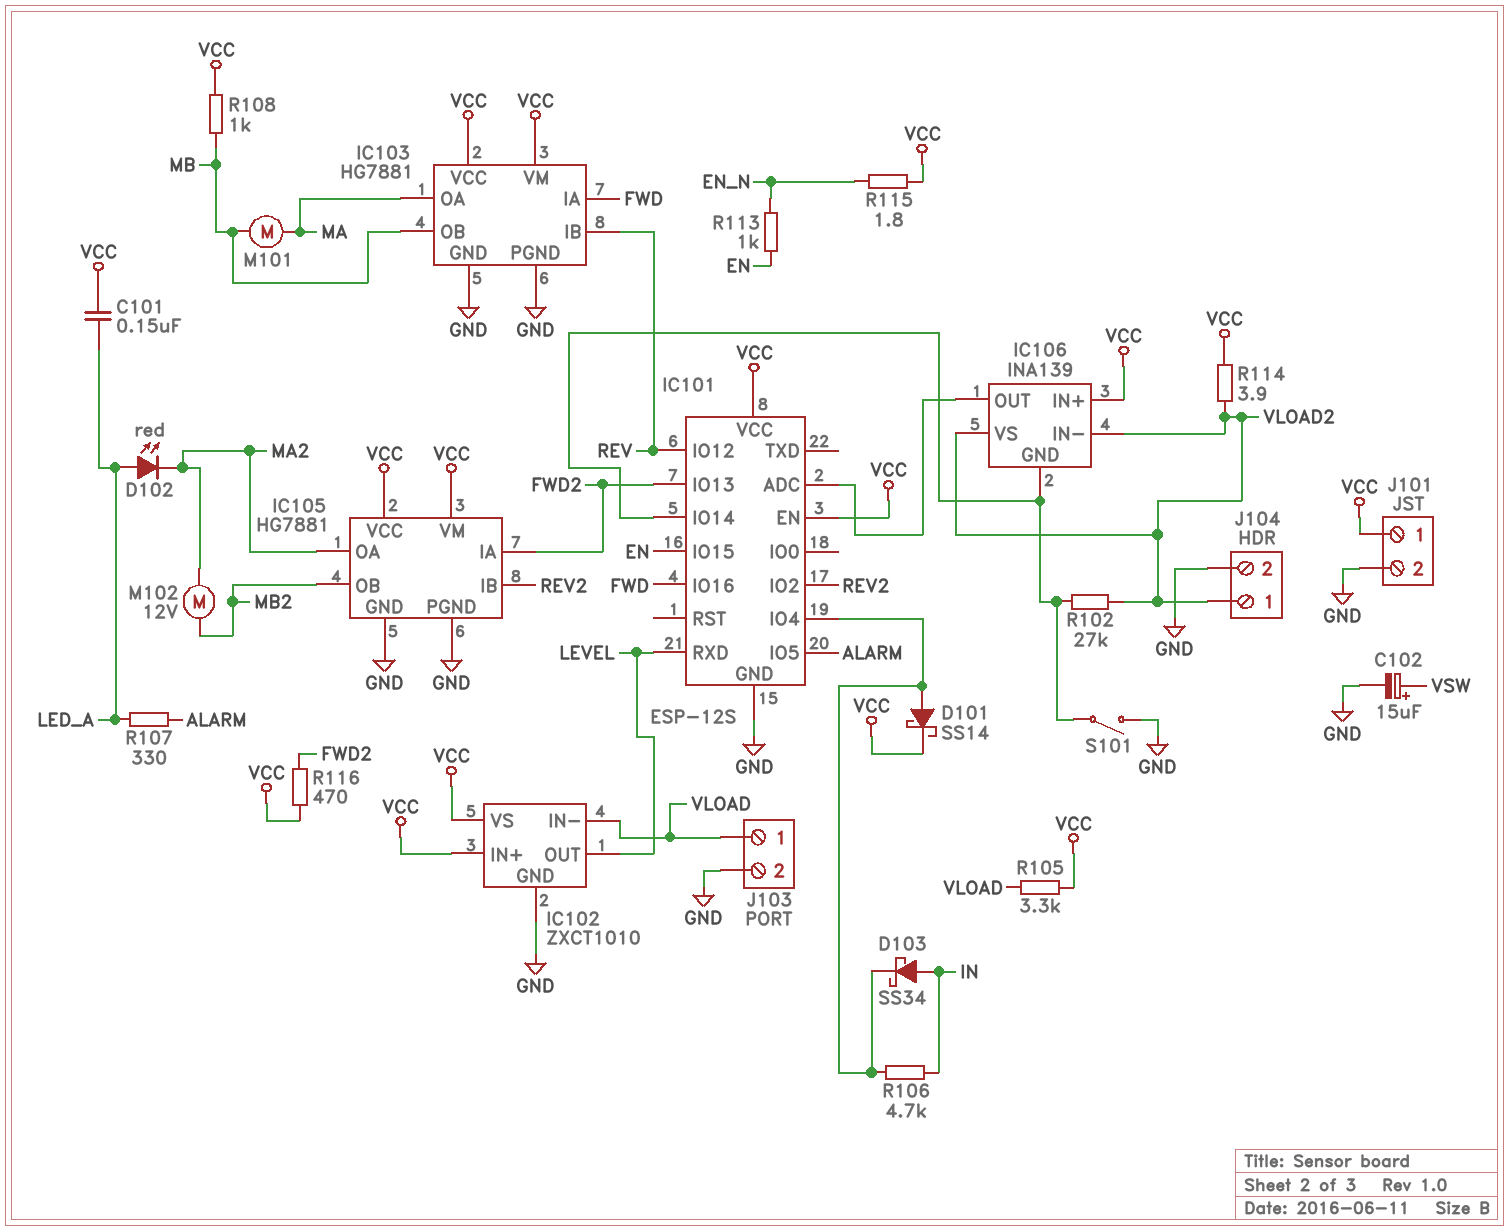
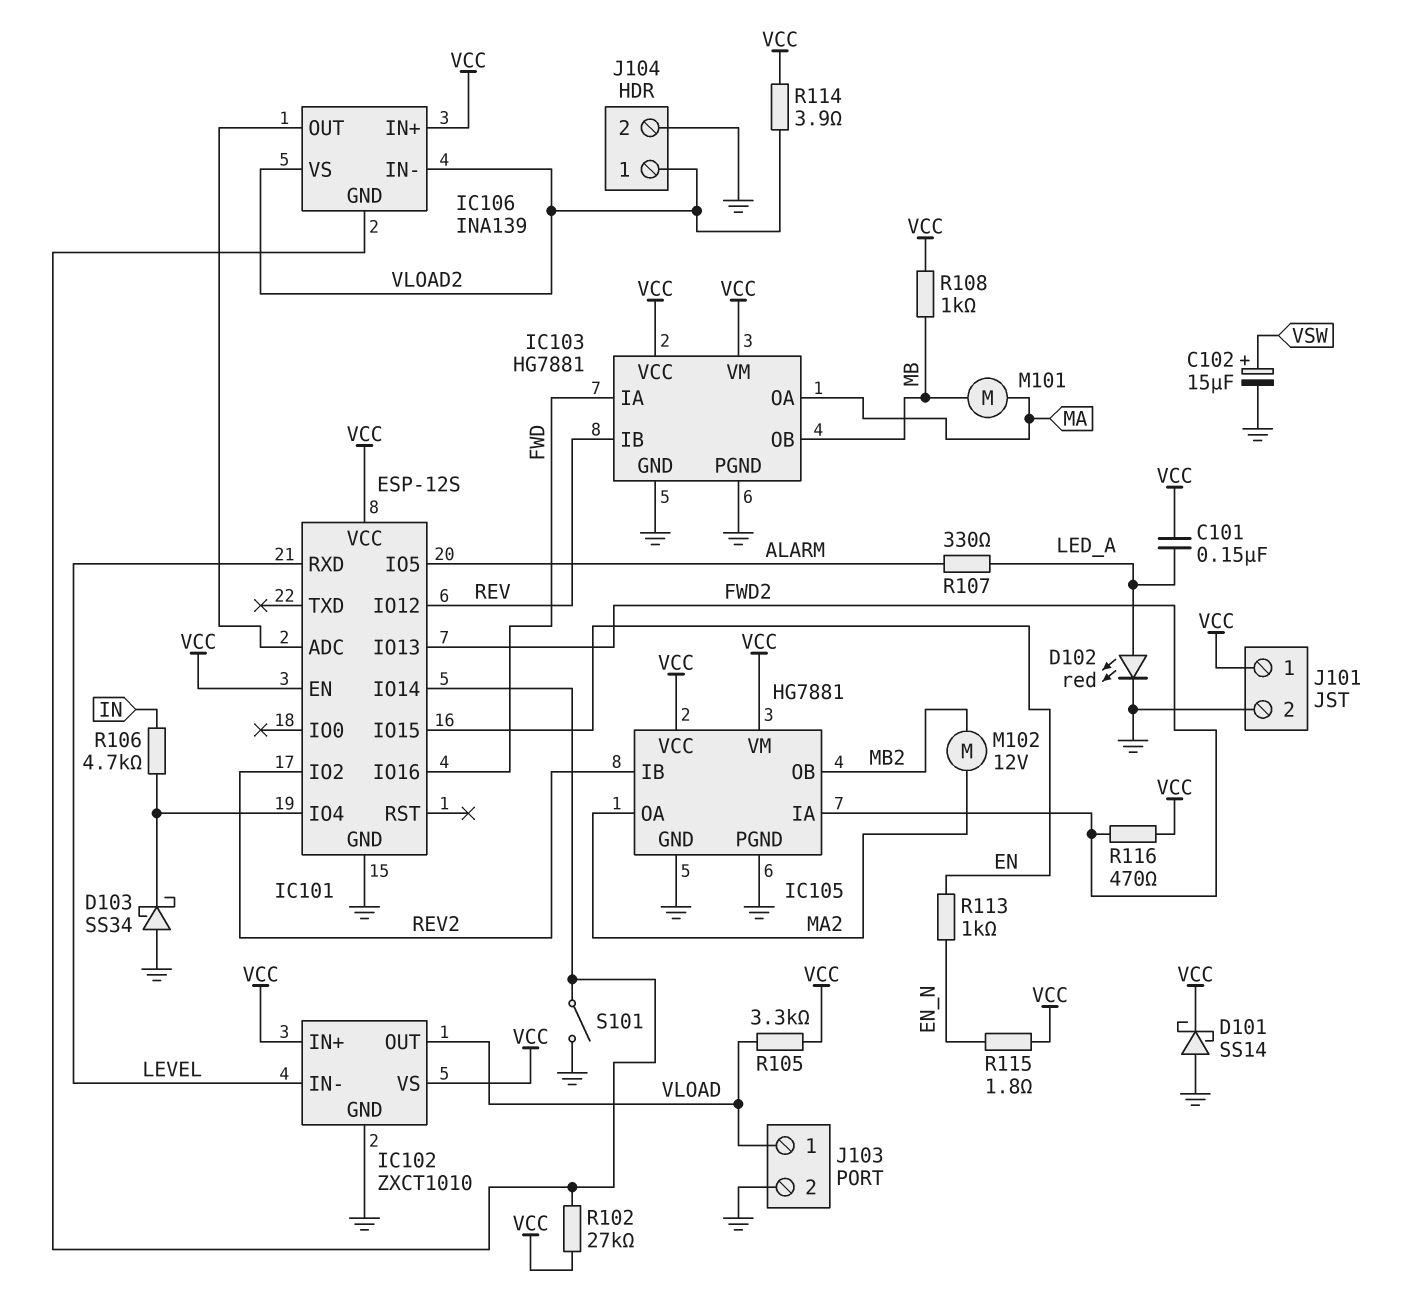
D101: schottky SS14 (A IC101/IO4, K VCC) -> schottky SS14 (A GND, K VCC)
D102: LED red (A LED_A, K MA2) -> LED red (A LED_A, K GND)
D103: schottky SS34 (A IN, K IC101/IO4) -> schottky SS34 (A GND, K IC101/IO4)
IC102 pin IN-: VLOAD -> LEVEL
IC102 pin OUT: LEVEL -> VLOAD
R102: 27k (IC101/IO14, VLOAD2) -> 27k (IC101/IO14, VCC)

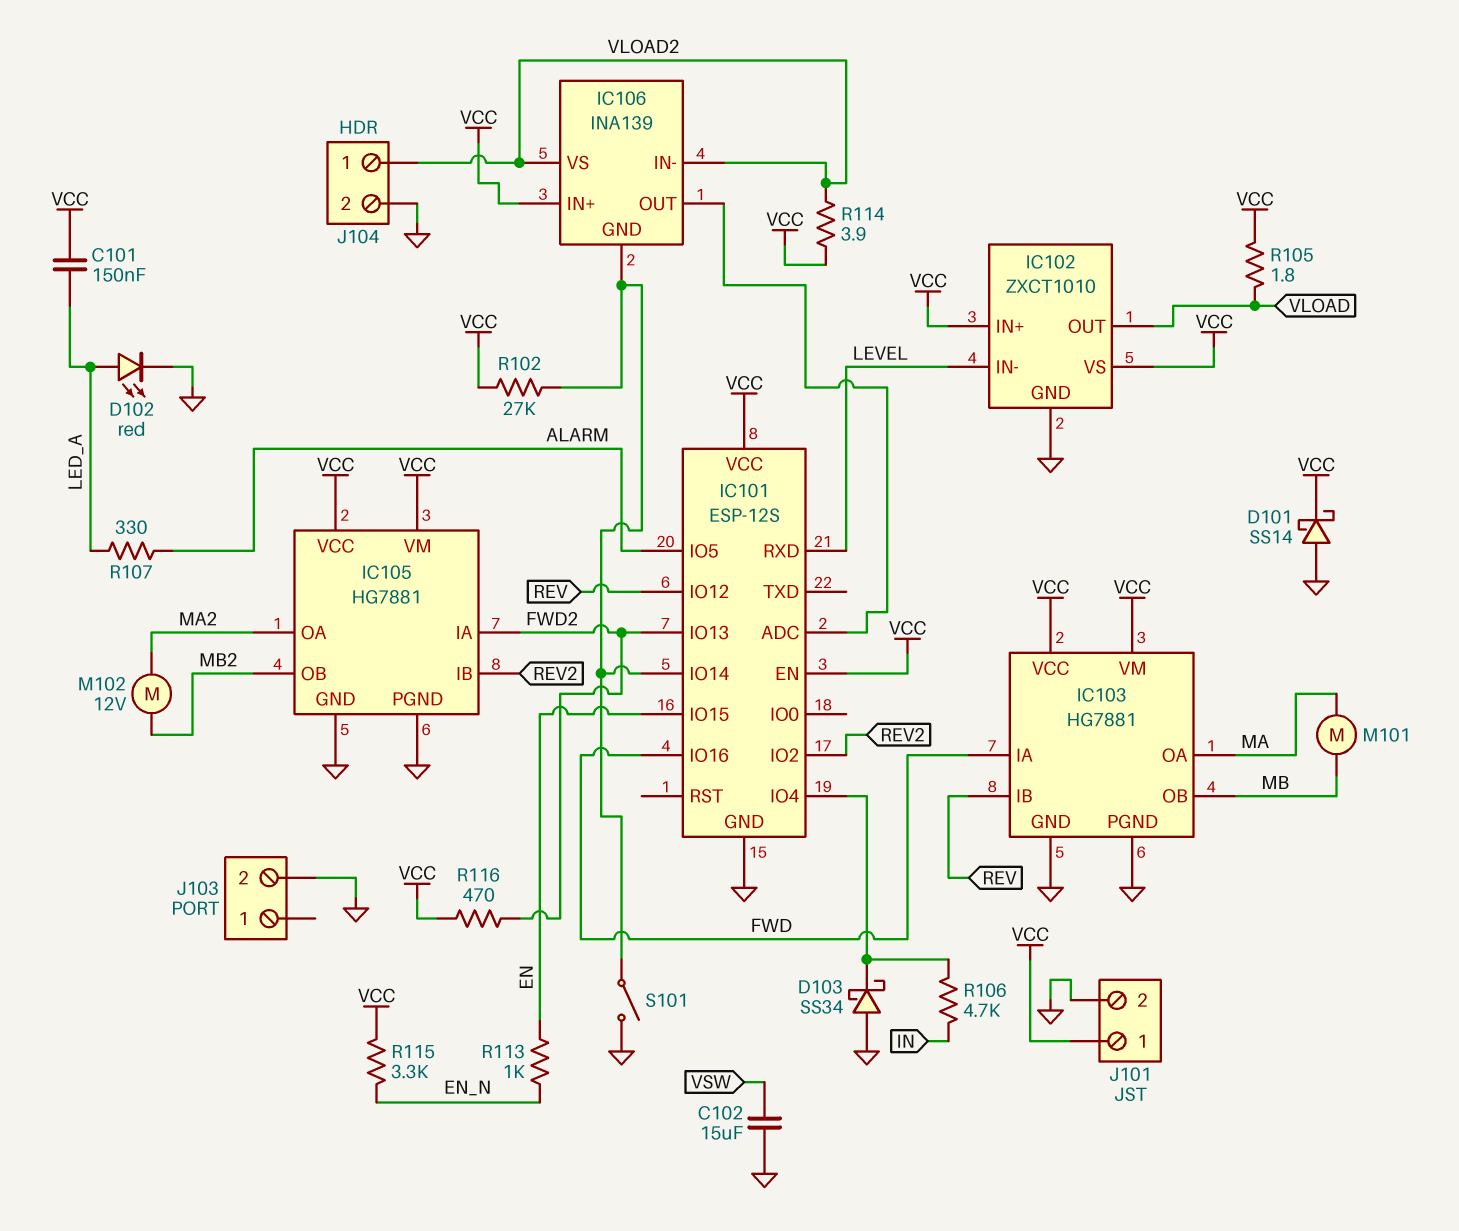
C102: 15uF (plus VSW, minus GND) -> 15uF (GND, VSW)
J103 pin 1: VLOAD -> none
R105: 3.3k (VCC, VLOAD) -> 1.8 (VCC, VLOAD)
R108: 1k (MB, VCC) -> none
R115: 1.8 (EN_N, VCC) -> 3.3k (EN_N, VCC)

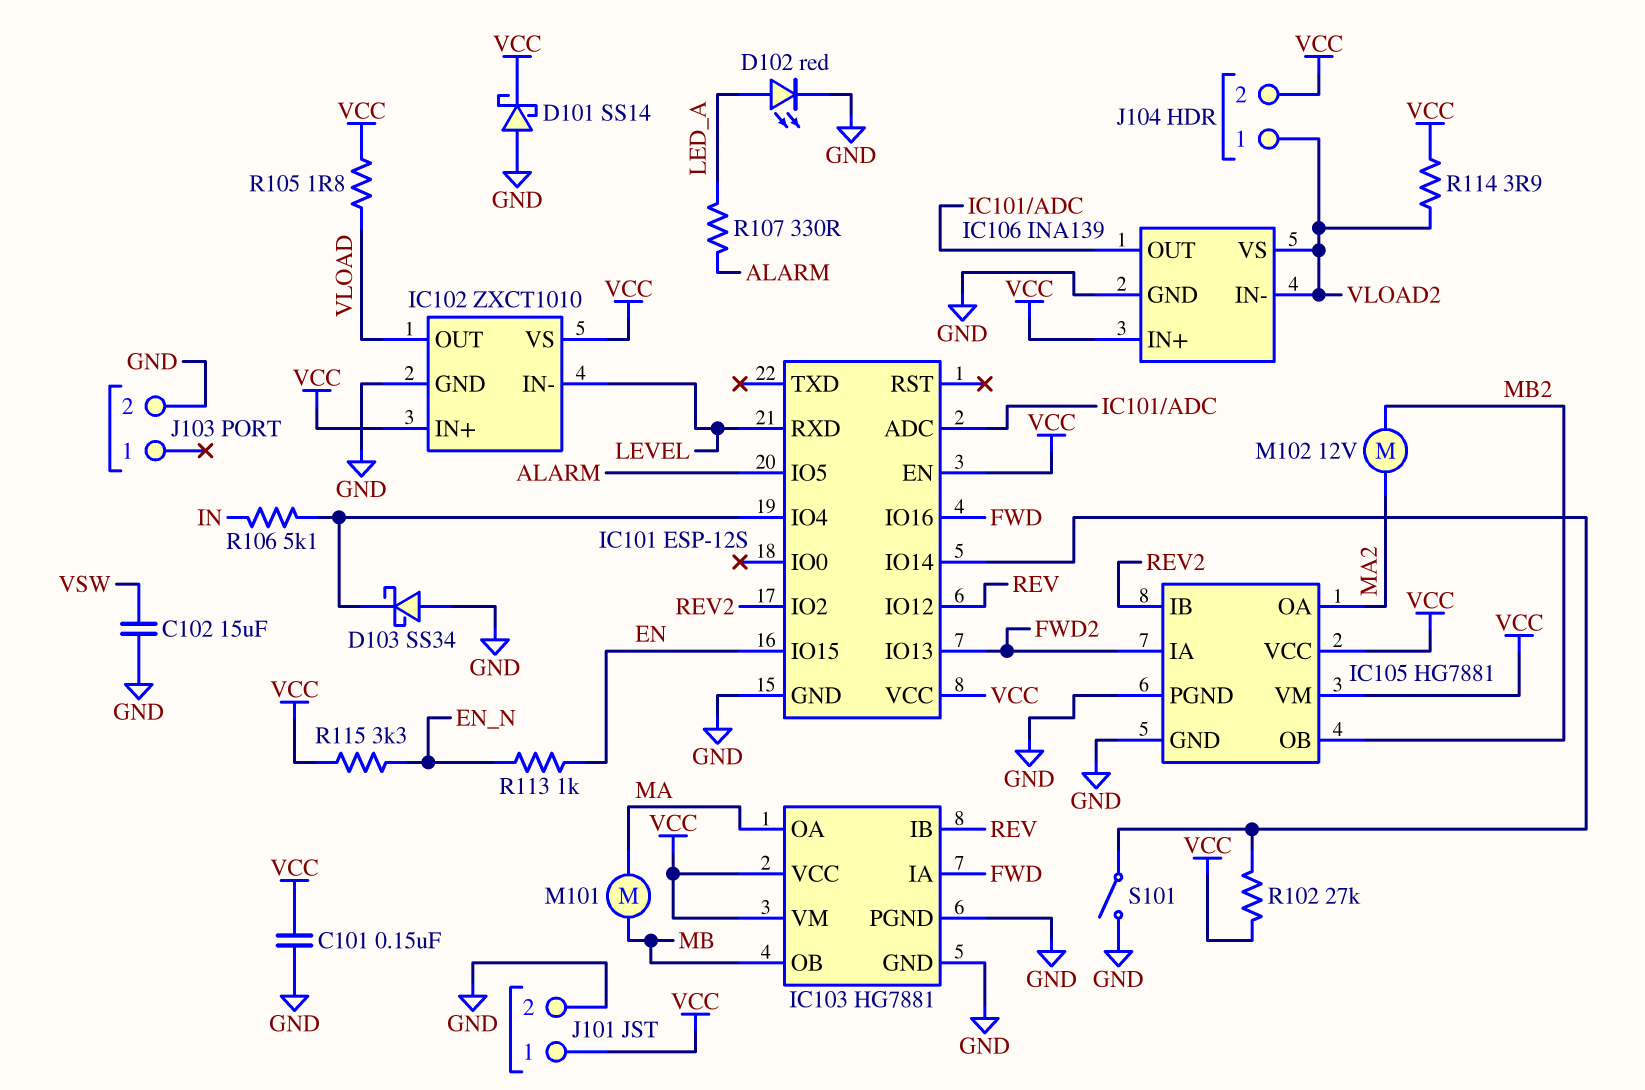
C101: 150nF (LED_A, VCC) -> 150nF (GND, VCC)
IC106 pin GND: IC101/IO14 -> GND
J104 pin 2: GND -> VCC
R106: 4.7k (IC101/IO4, IN) -> 5.1k (IC101/IO4, IN)
R116: 470 (FWD2, VCC) -> none

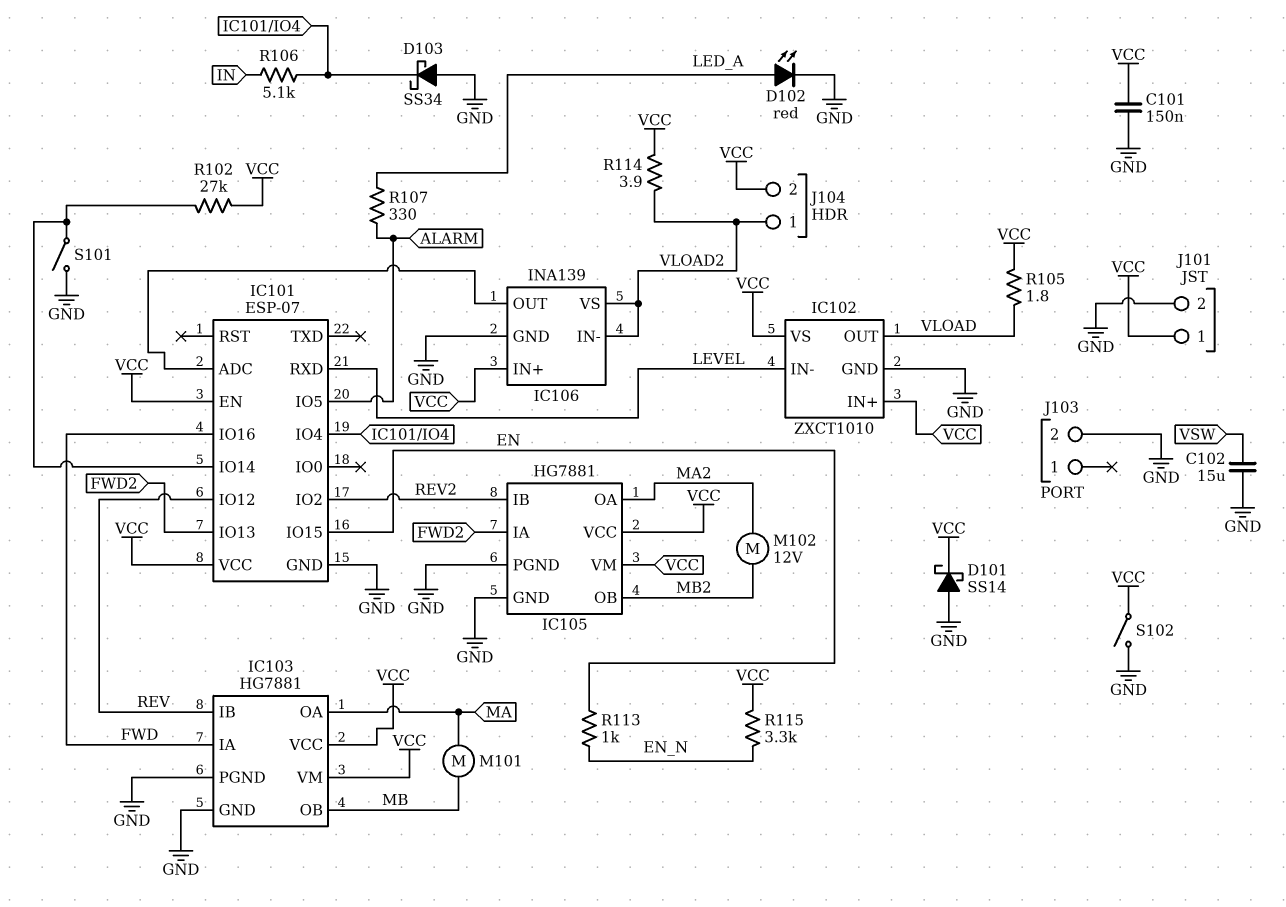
IC101: ESP-12S -> ESP-07
S102: none -> switch (GND, VCC)

